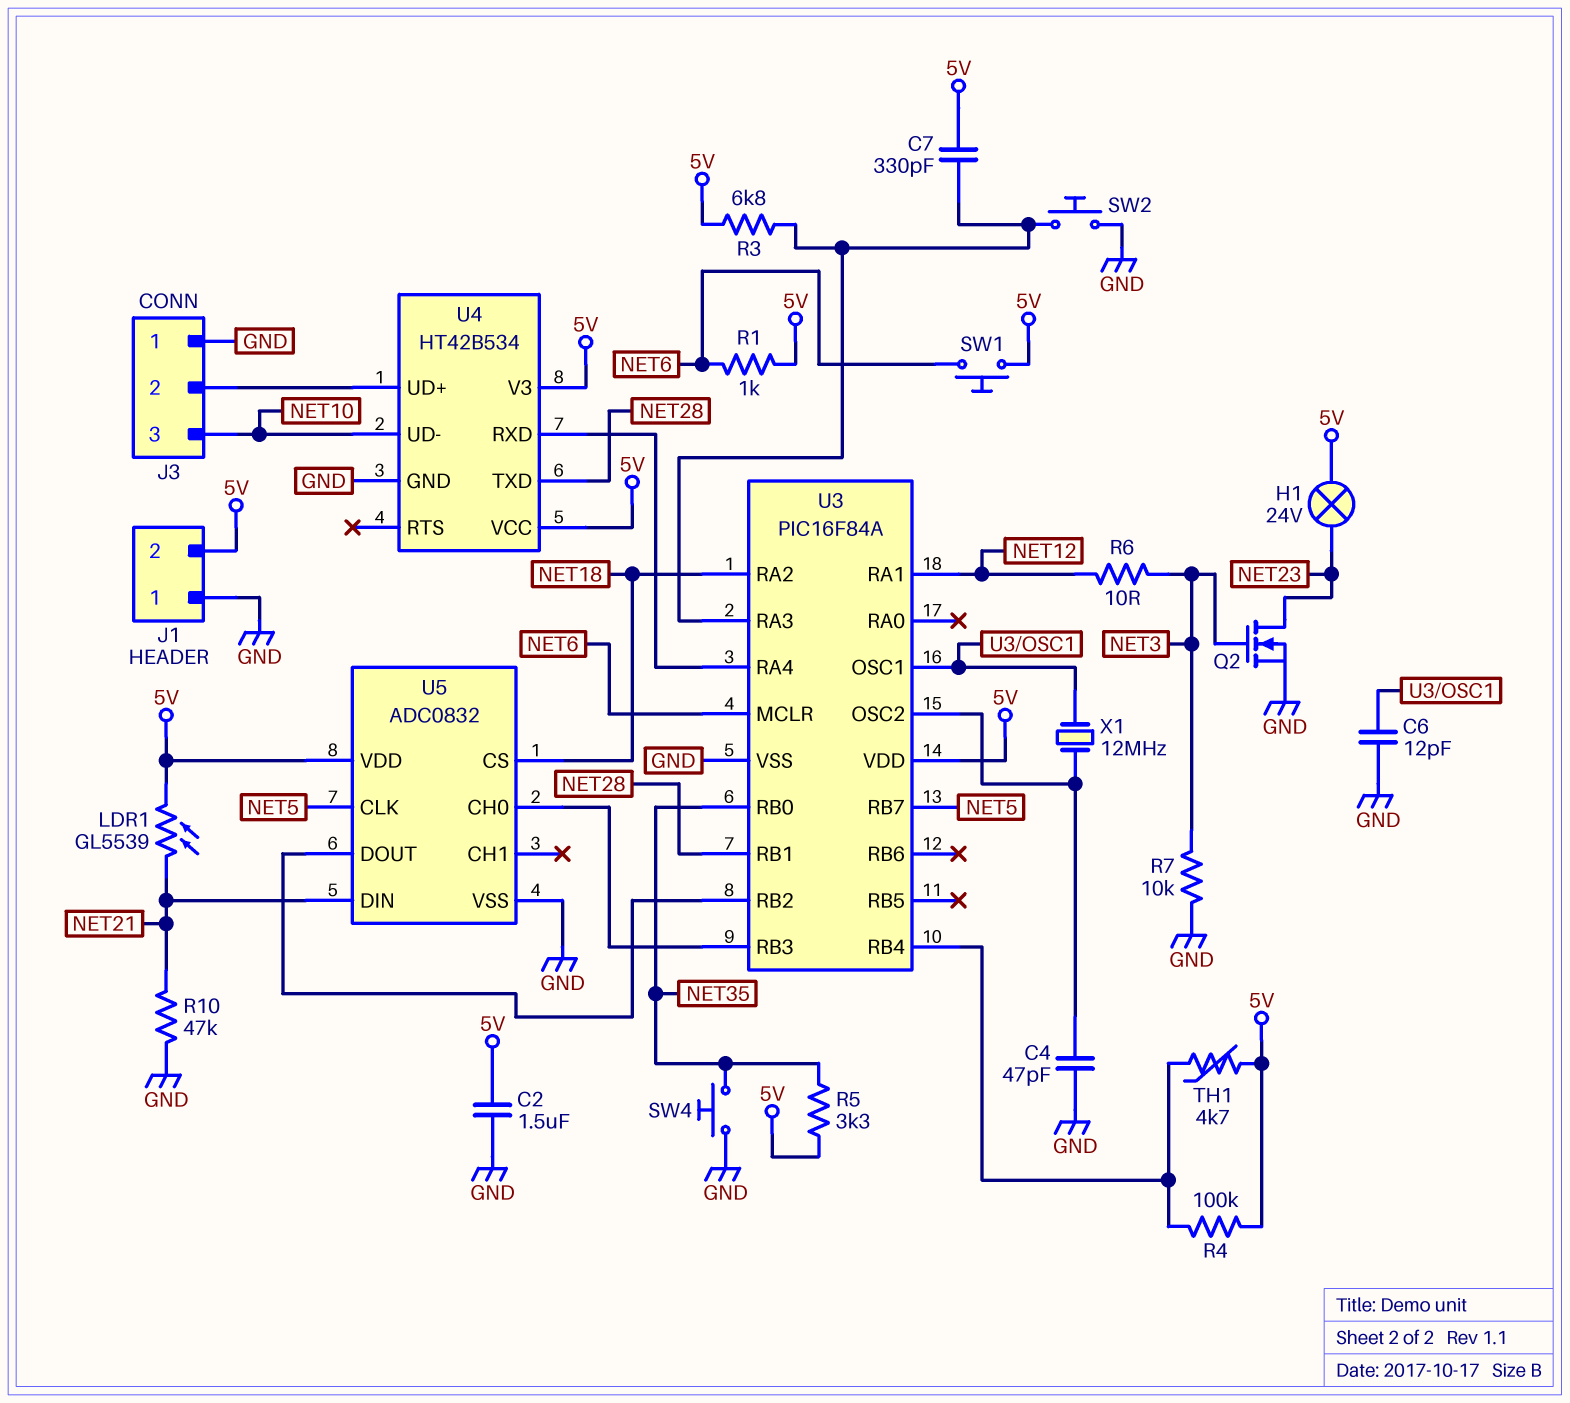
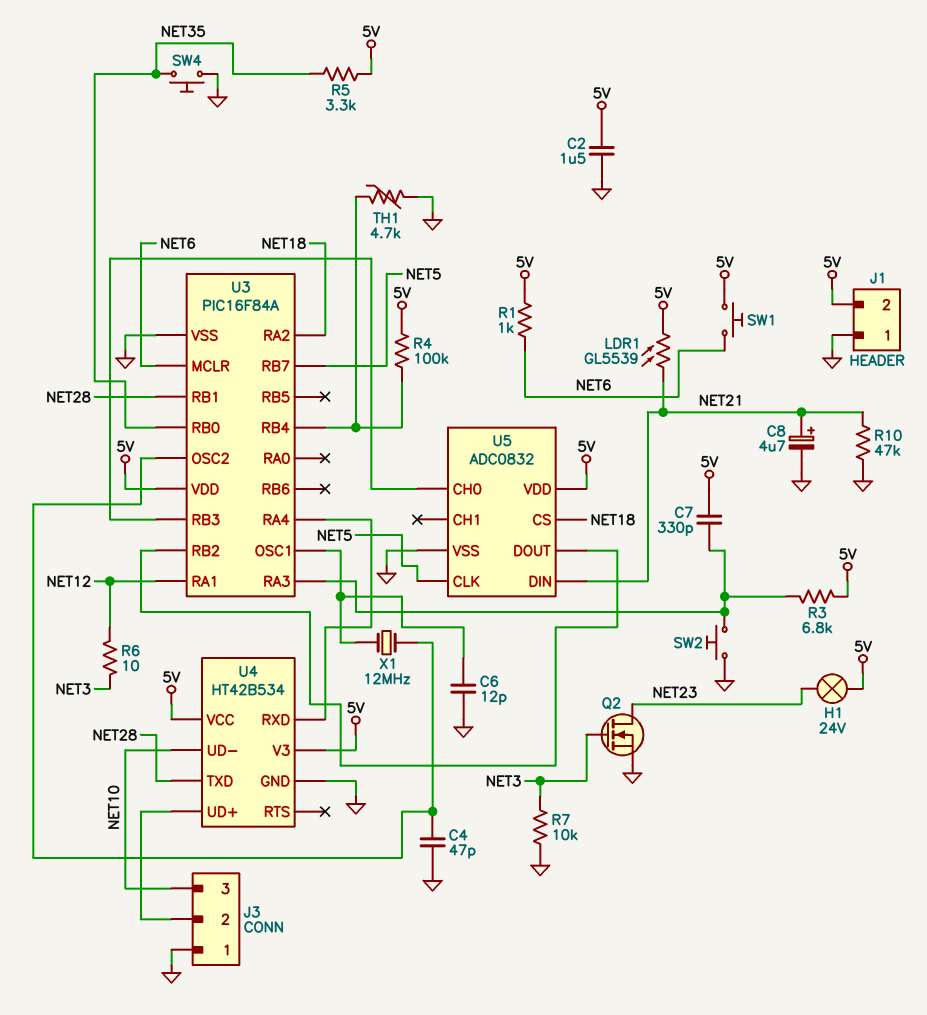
C8: none -> 4.7uF (plus NET21, minus GND)
TH1: 4.7k (5V, U3/RB4) -> 4.7k (GND, U3/RB4)

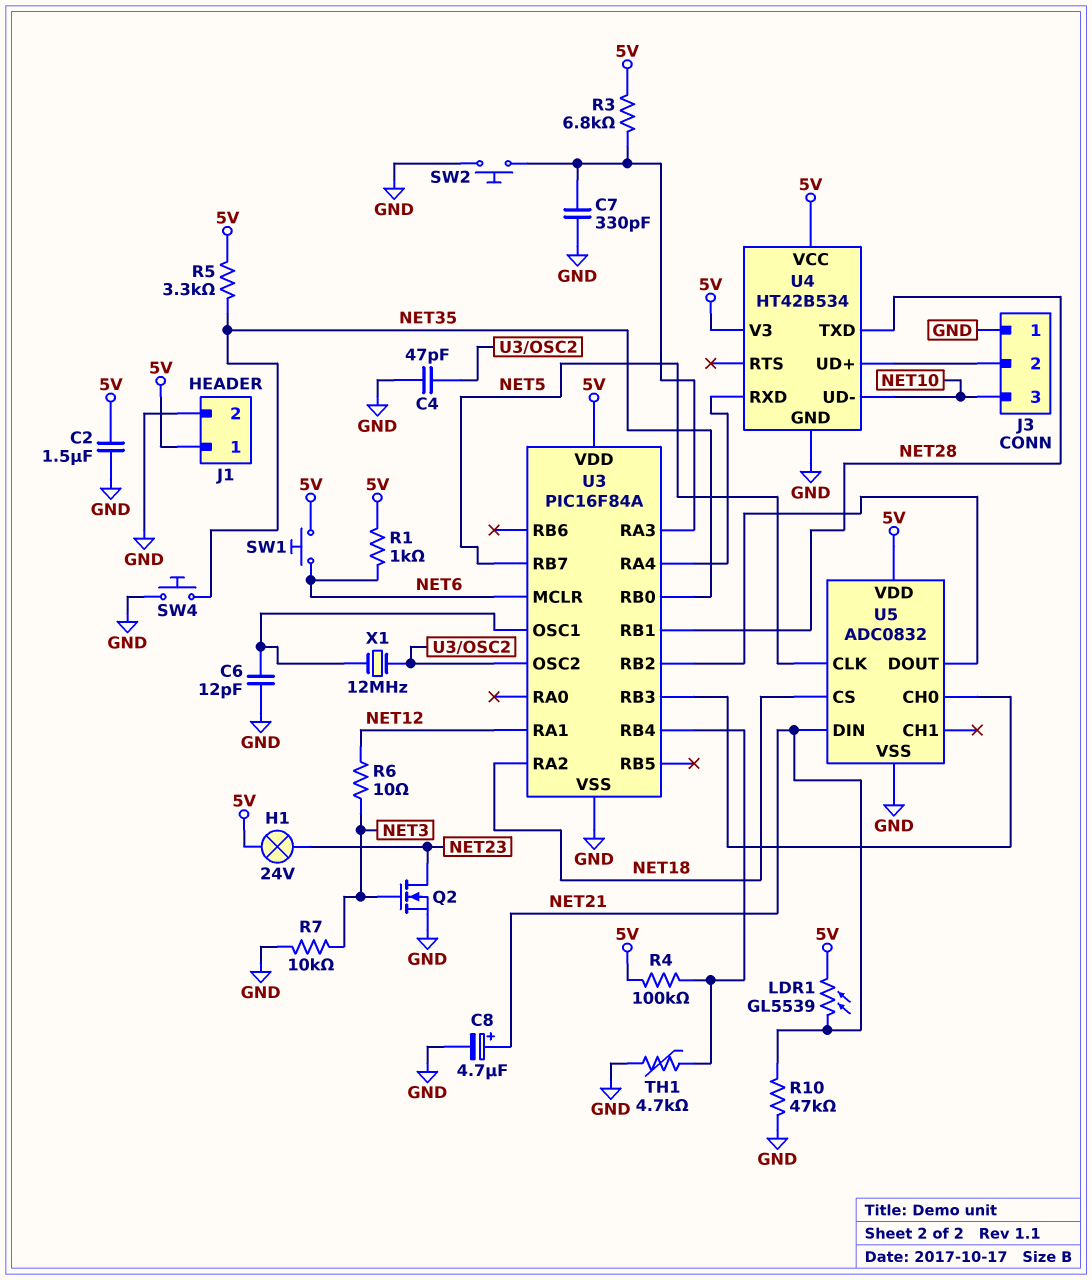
C7: 330pF (5V, U3/RA3) -> 330pF (GND, U3/RA3)
J1 pin 1: GND -> 5V
J1 pin 2: 5V -> GND

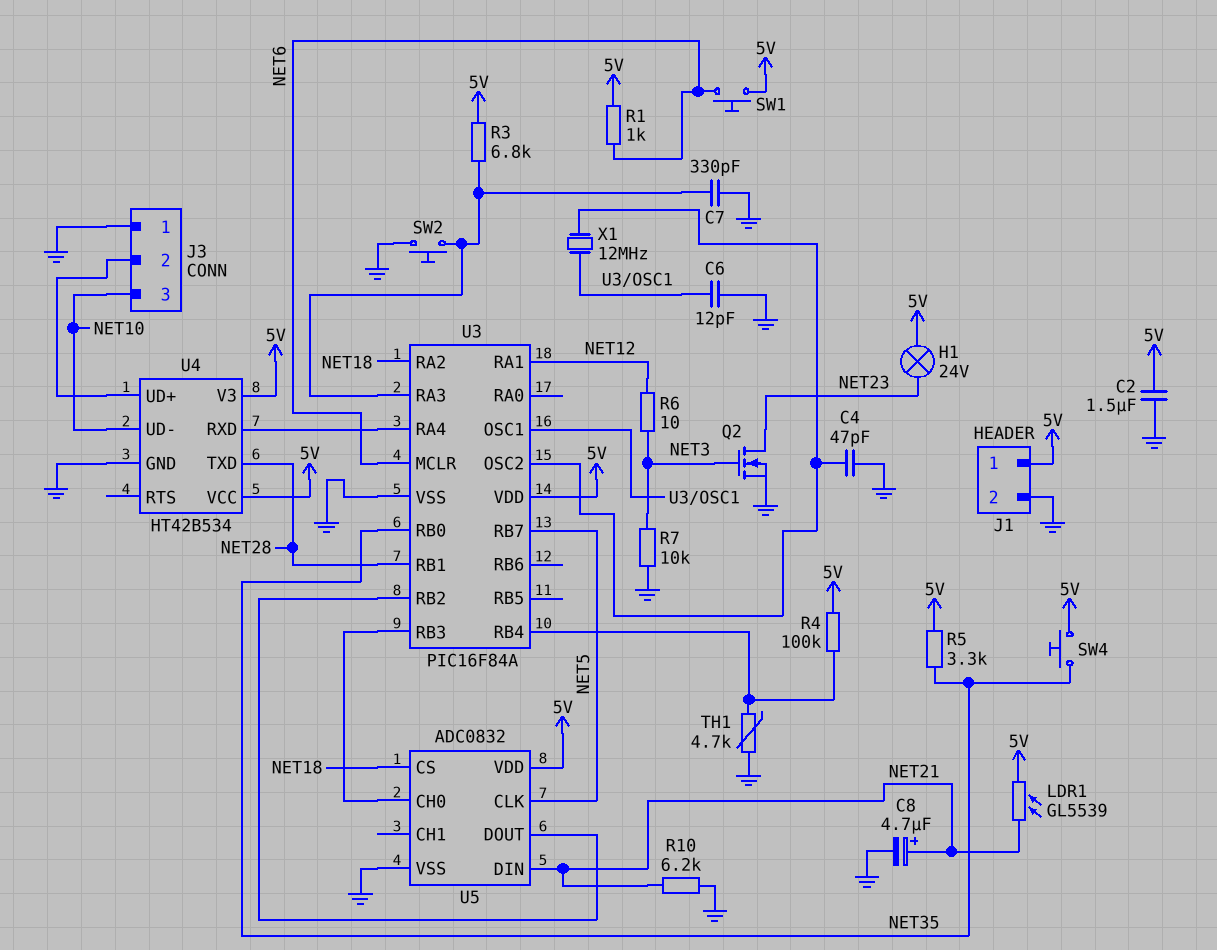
R10: 47k (GND, NET21) -> 6.2k (GND, NET21)
SW4: button (GND, NET35) -> button (5V, NET35)

